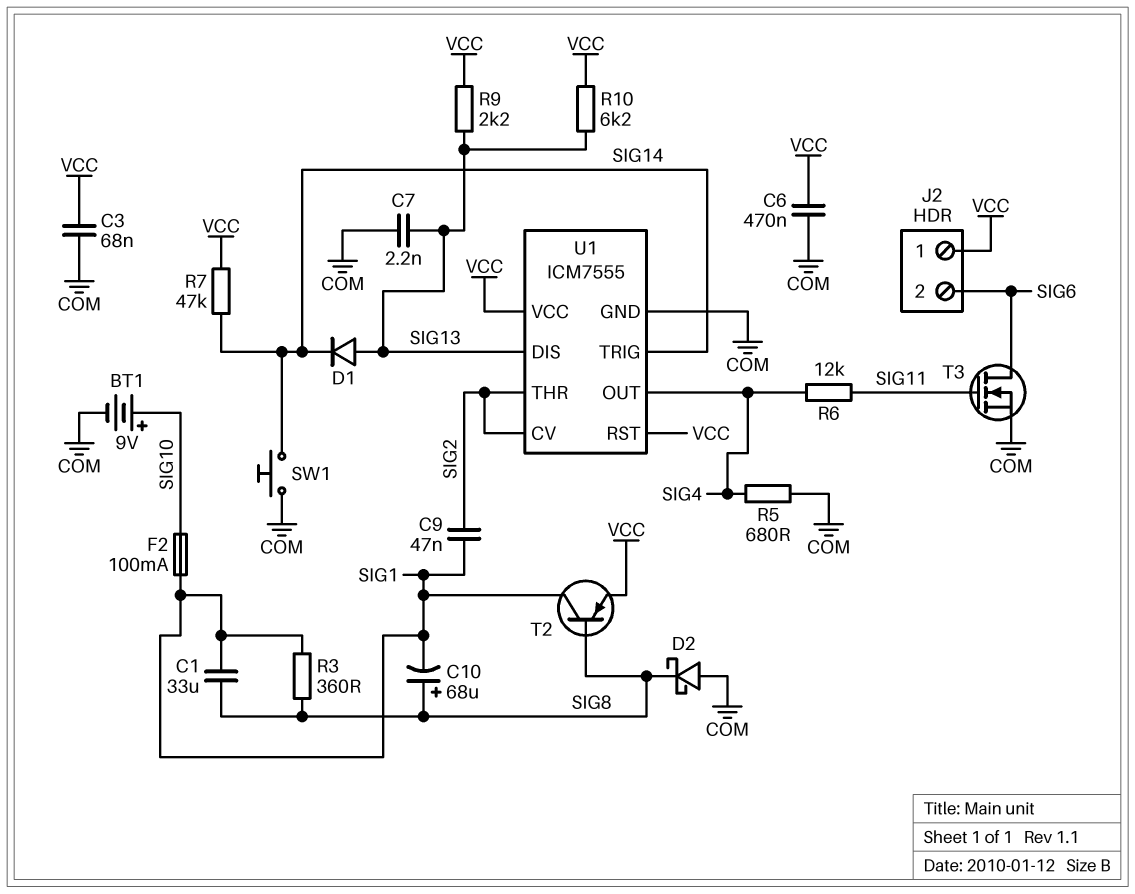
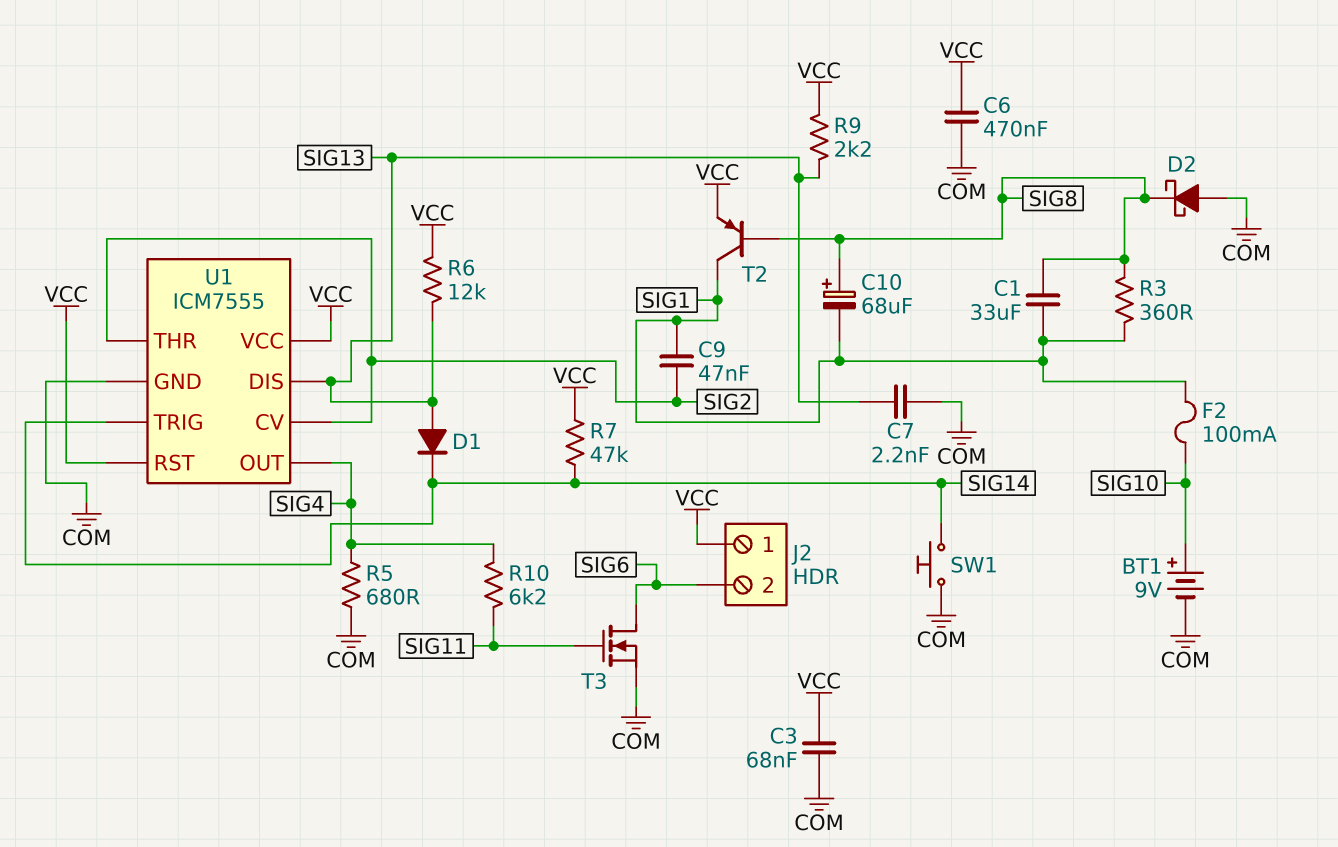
R6: 12k (SIG4, SIG11) -> 12k (SIG13, VCC)
R10: 6.2k (SIG13, VCC) -> 6.2k (SIG4, SIG11)

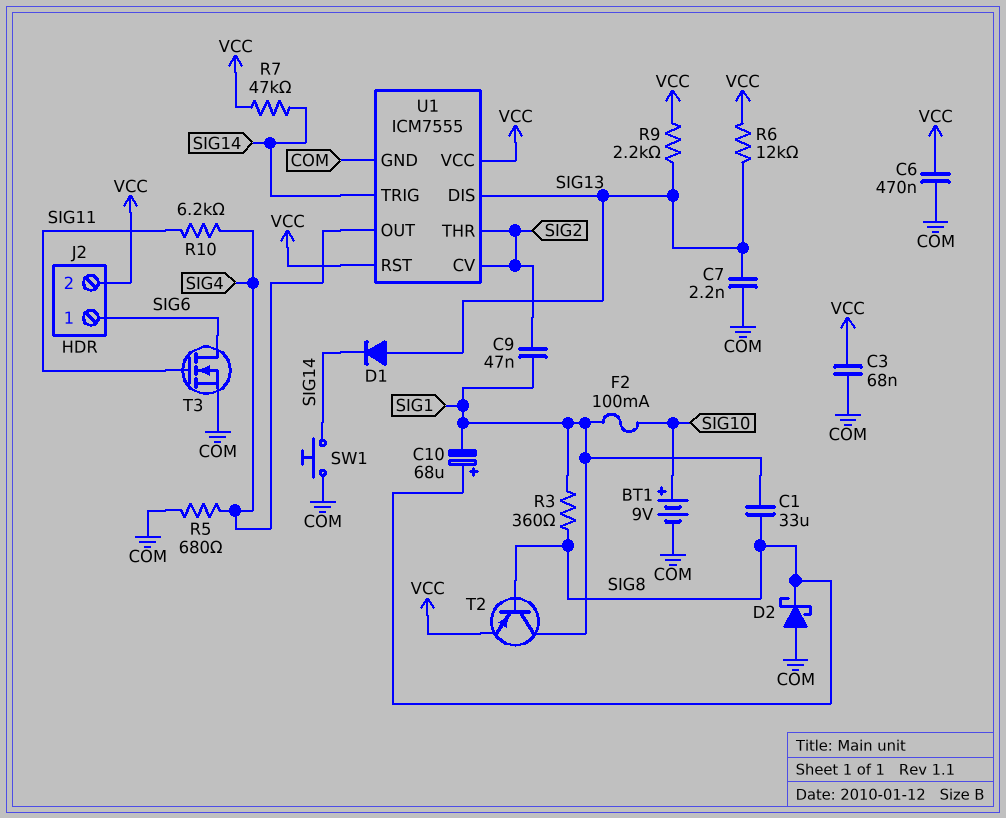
J2 pin 1: VCC -> SIG6
J2 pin 2: SIG6 -> VCC

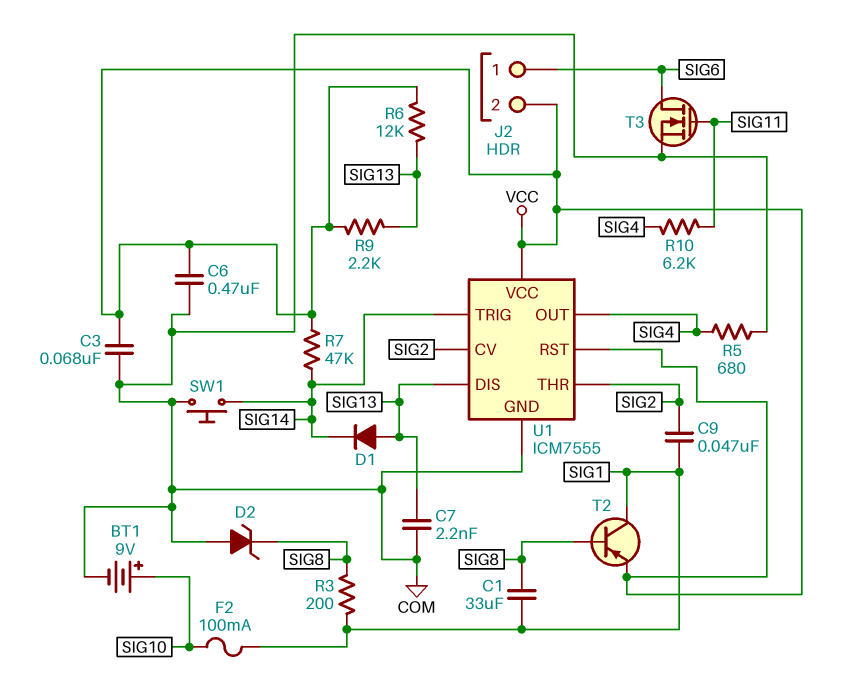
C10: 68uF (plus SIG8, minus SIG1) -> none
D2: schottky (A COM, K SIG8) -> zener (A COM, K SIG8)
R3: 360 (SIG1, SIG8) -> 200 (SIG1, SIG8)

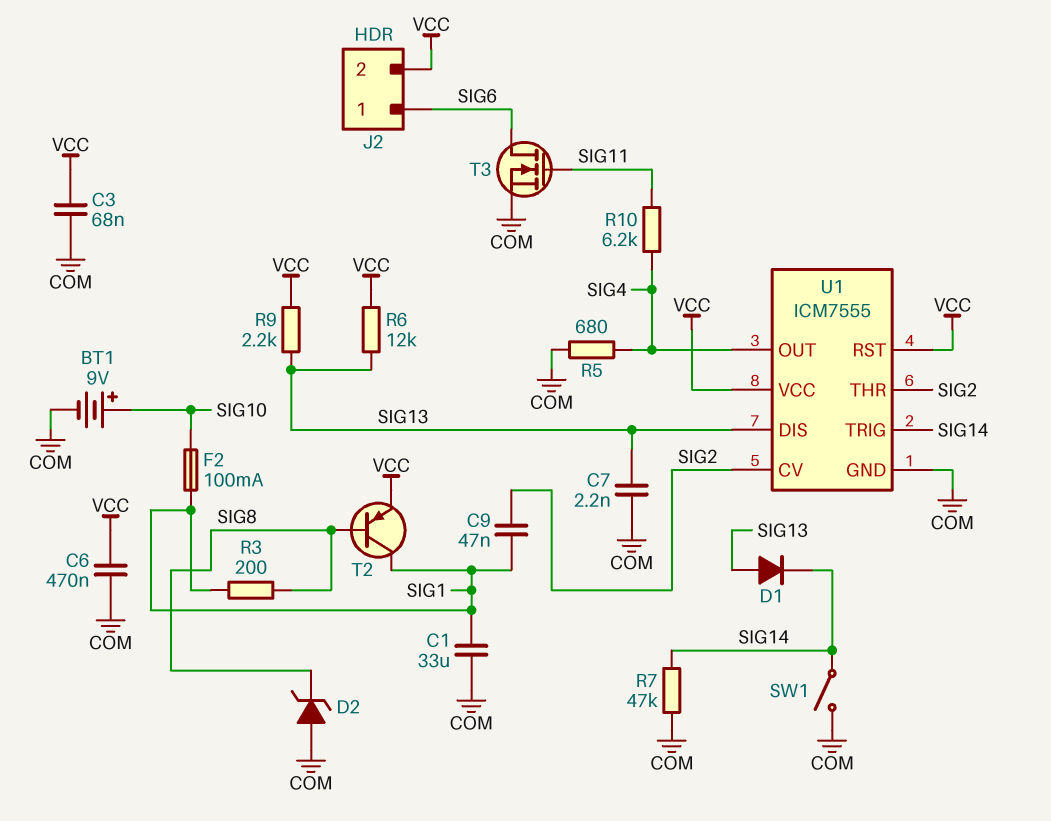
C1: 33uF (SIG1, SIG8) -> 33uF (COM, SIG1)
R7: 47k (SIG14, VCC) -> 47k (COM, SIG14)
SW1: button (COM, SIG14) -> switch (COM, SIG14)

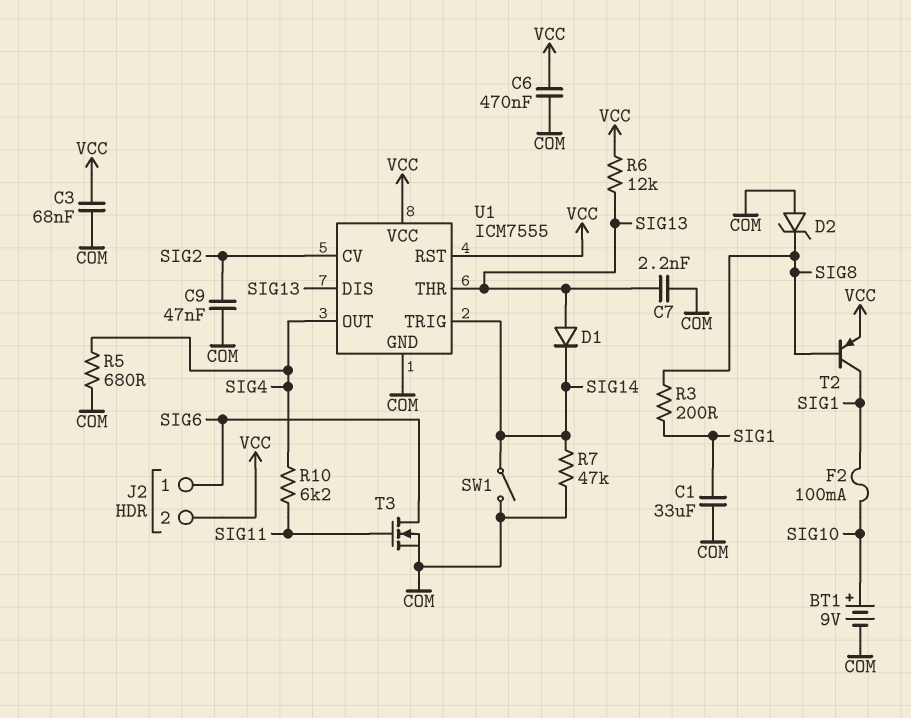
C9: 47nF (SIG1, SIG2) -> 47nF (COM, SIG2)
R9: 2.2k (SIG13, VCC) -> none
U1 pin THR: SIG2 -> SIG13

